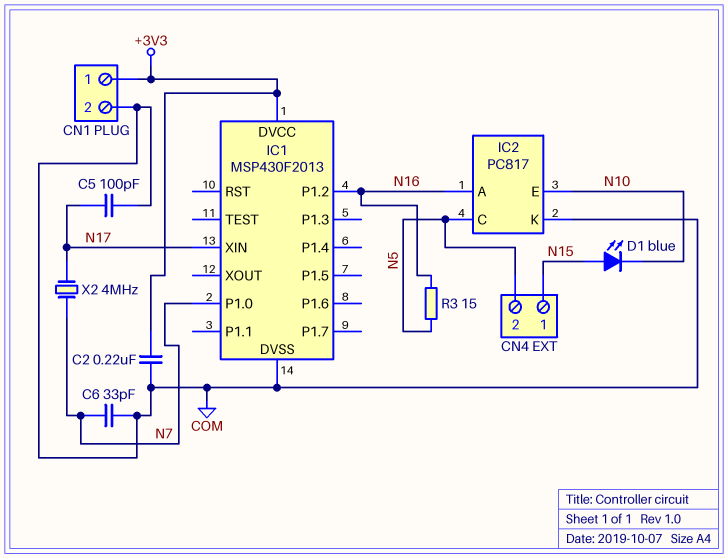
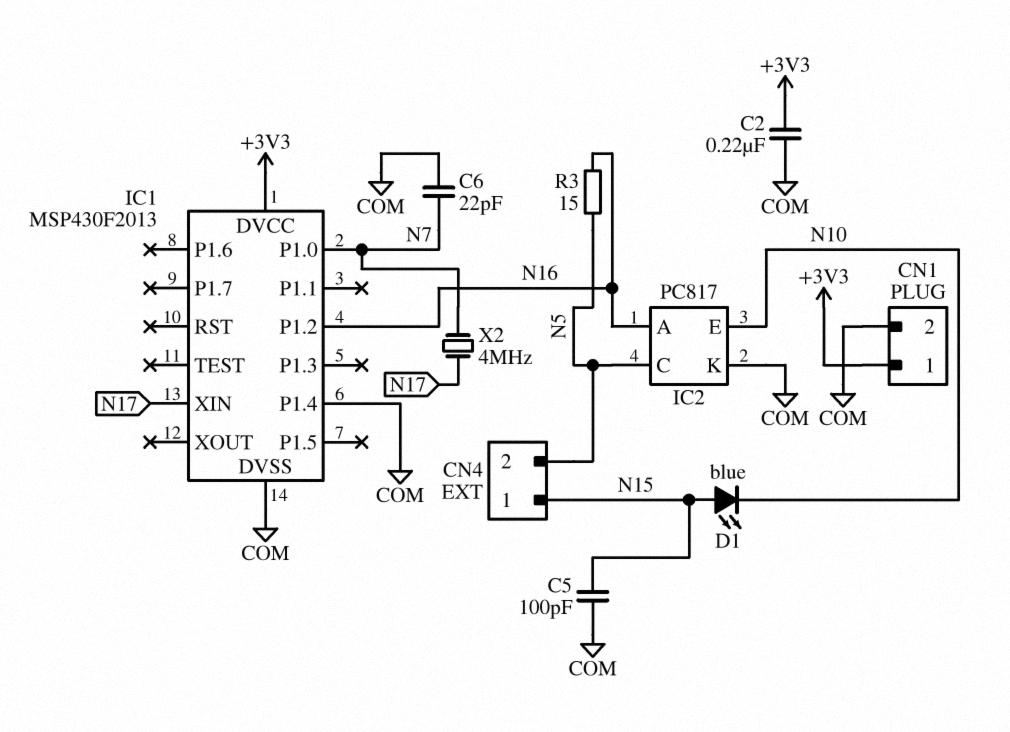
C5: 100pF (COM, N17) -> 100pF (COM, N15)
C6: 33pF (COM, N7) -> 22pF (COM, N7)
IC1 pin P1.4: none -> COM

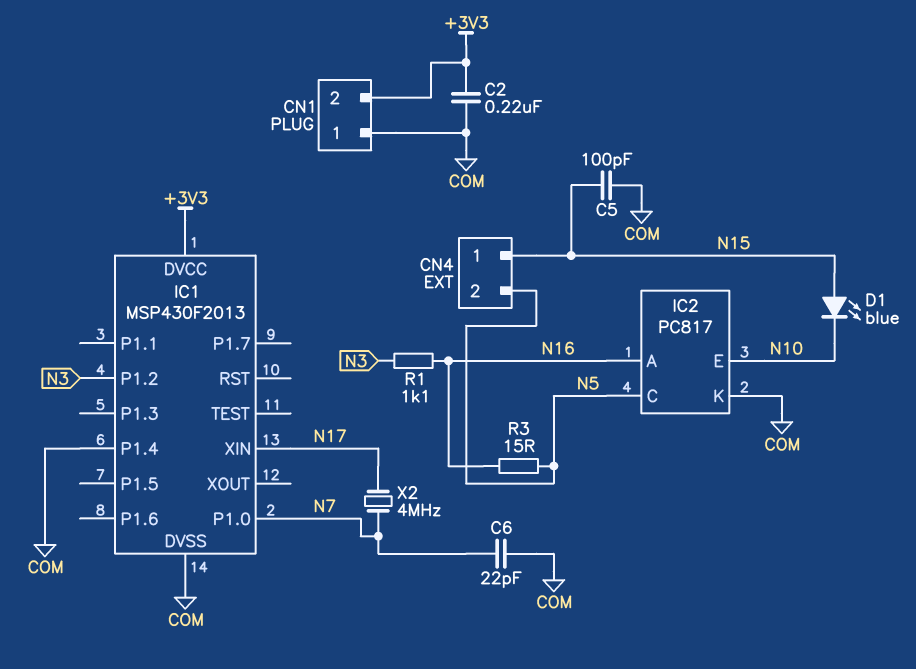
CN1 pin 1: +3V3 -> COM
CN1 pin 2: COM -> +3V3
IC1 pin P1.2: N16 -> N3
R1: none -> 1.1k (N3, N16)

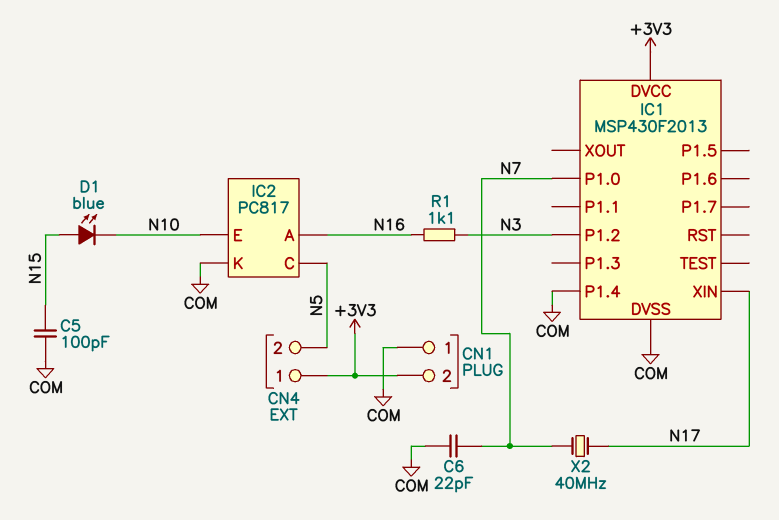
C2: 220nF (+3V3, COM) -> none
CN4 pin 1: N15 -> +3V3
R3: 15 (N5, N16) -> none
X2: 4MHz (N7, N17) -> 40MHz (N7, N17)

